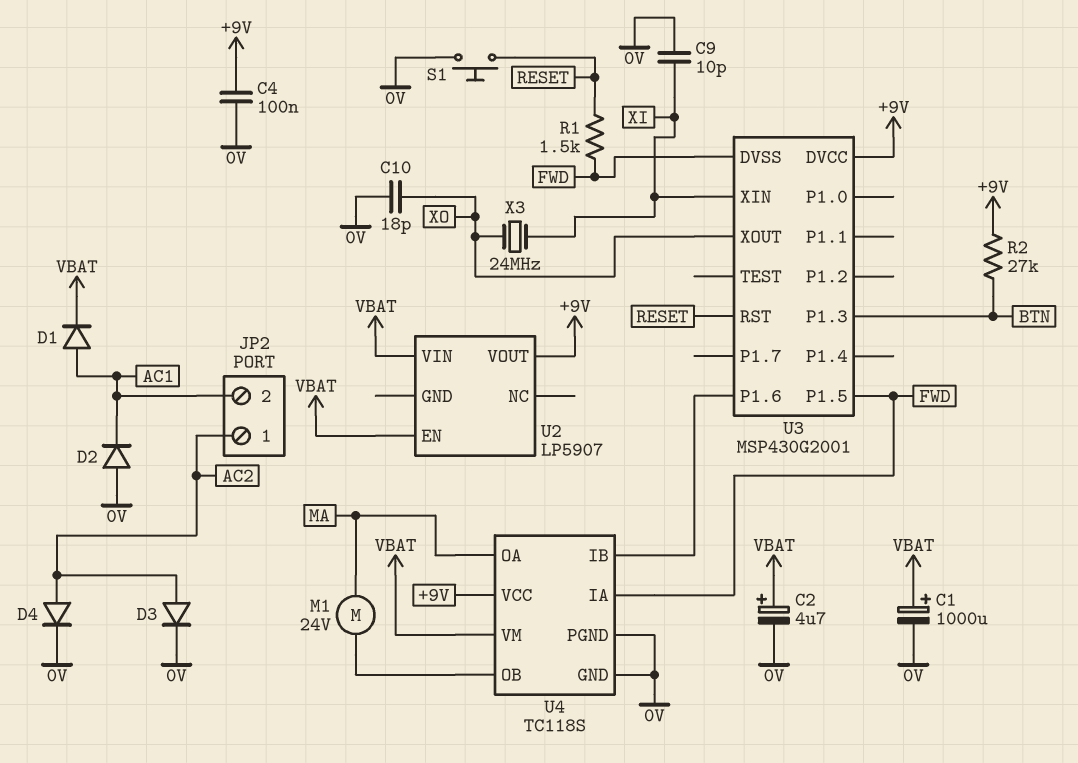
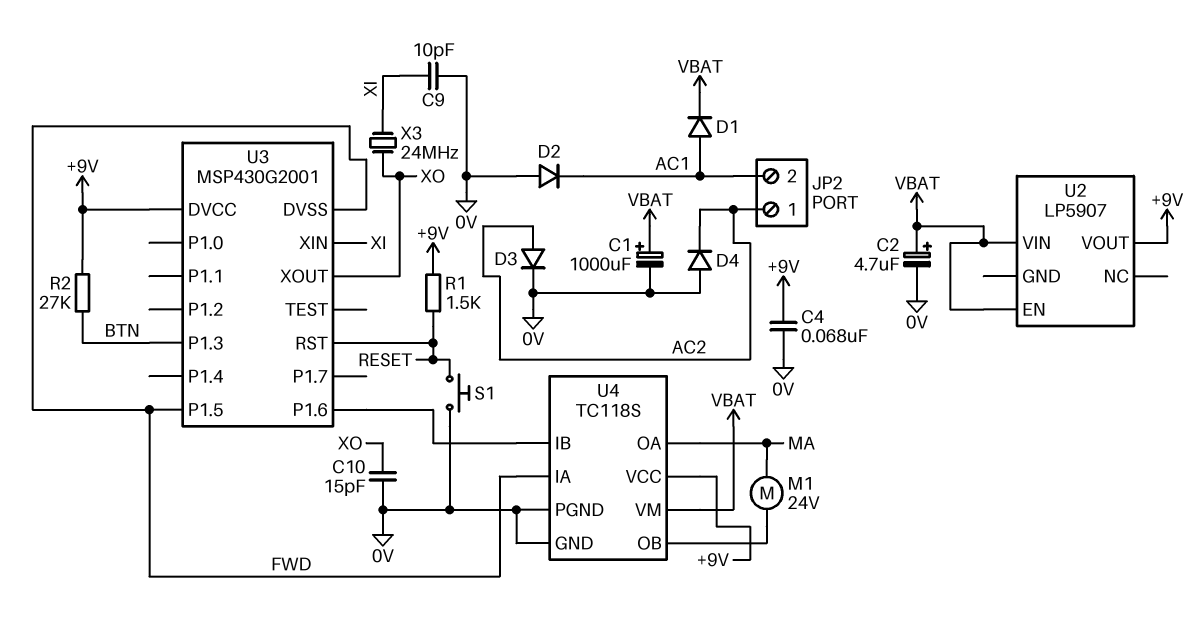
C4: 100nF (+9V, 0V) -> 68nF (+9V, 0V)
C10: 18pF (0V, XO) -> 15pF (0V, XO)
D4: diode (A AC2, K 0V) -> diode (A 0V, K AC2)
R1: 1.5k (FWD, RESET) -> 1.5k (+9V, RESET)

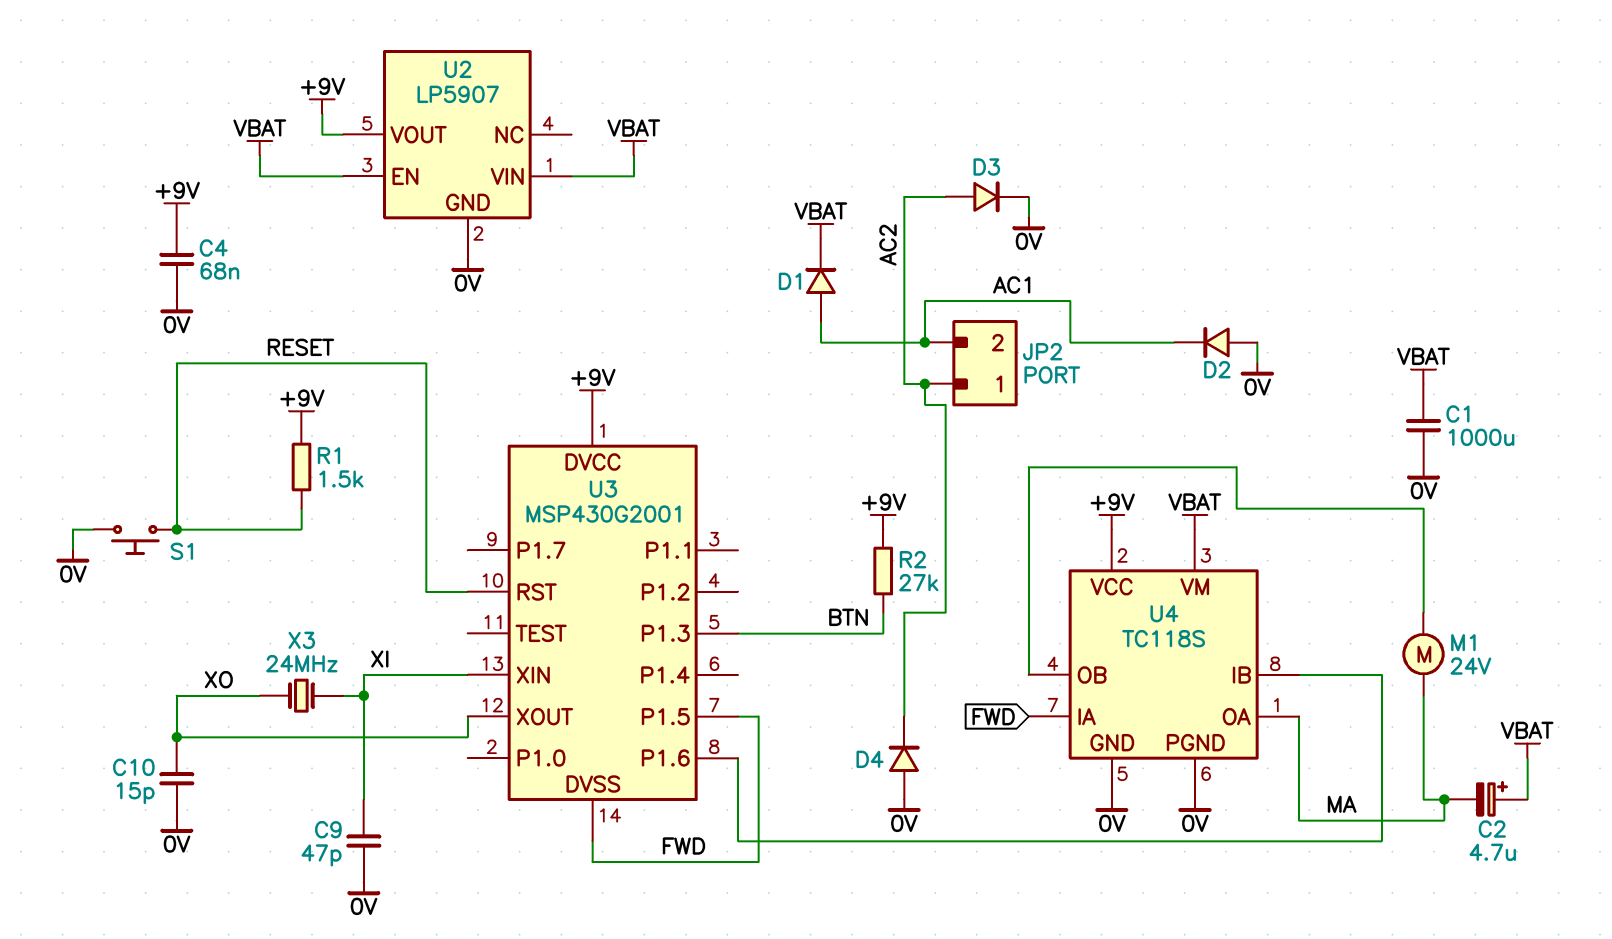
C1: 1000uF (plus VBAT, minus 0V) -> 1000uF (0V, VBAT)
C2: 4.7uF (plus VBAT, minus 0V) -> 4.7uF (plus VBAT, minus MA)
C9: 10pF (0V, XI) -> 47pF (0V, XI)
U2 pin GND: none -> 0V

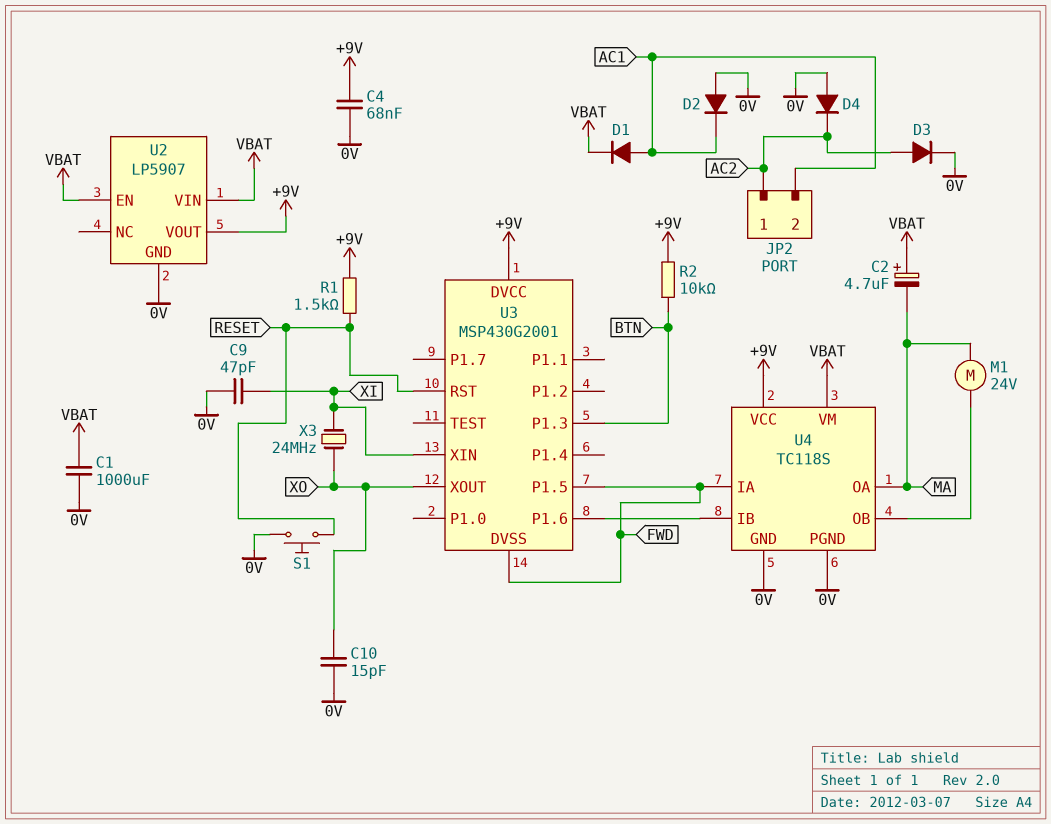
R2: 27k (+9V, BTN) -> 10k (+9V, BTN)

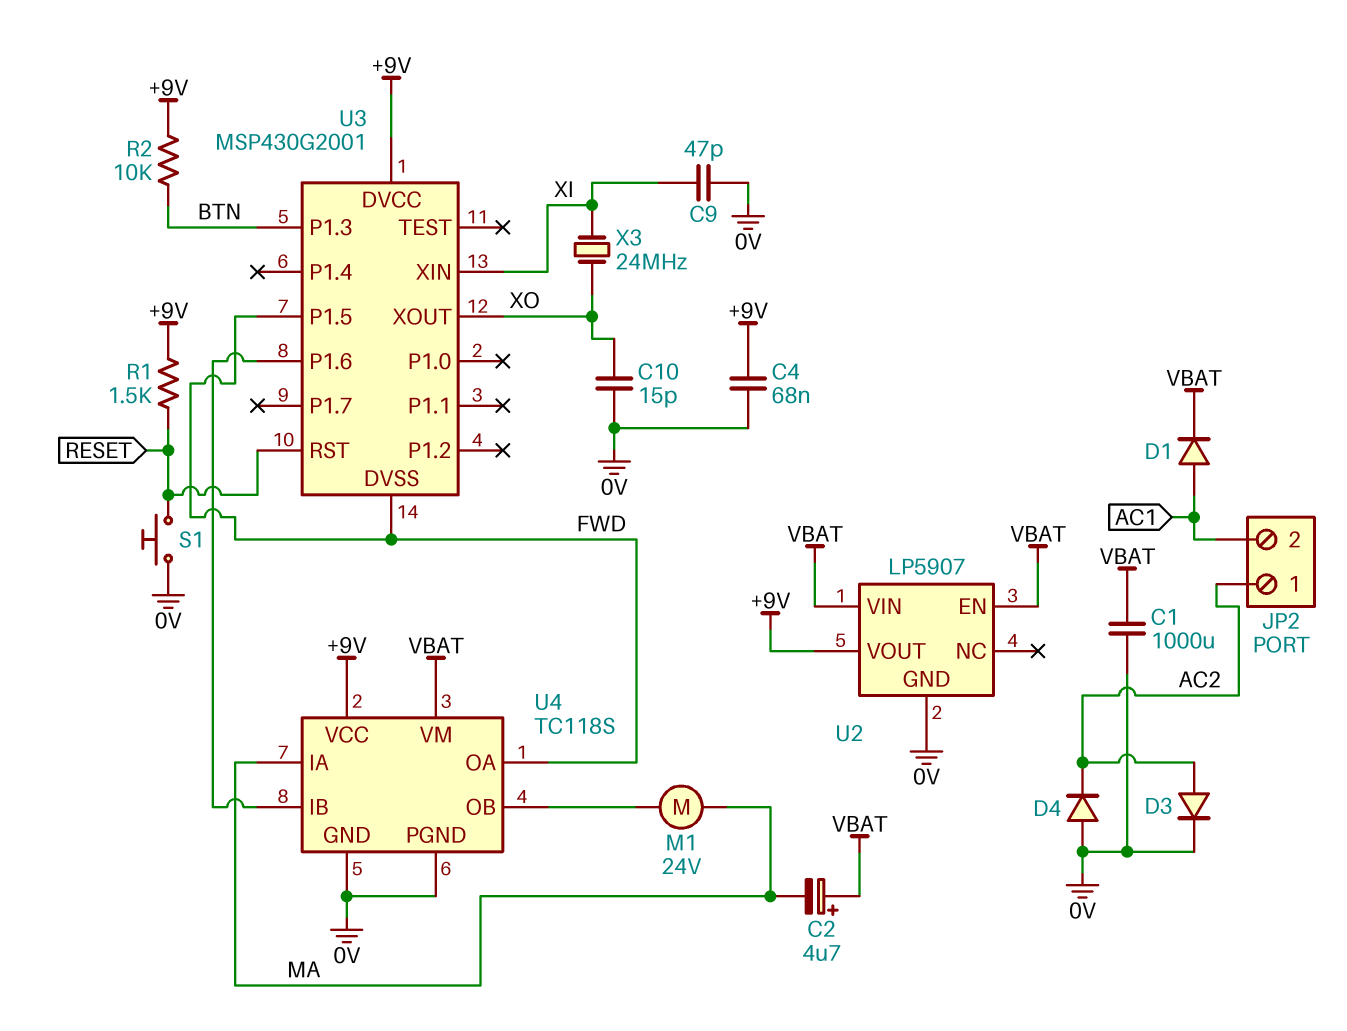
D2: diode (A 0V, K AC1) -> none
U4 pin IA: FWD -> MA
U4 pin OA: MA -> FWD

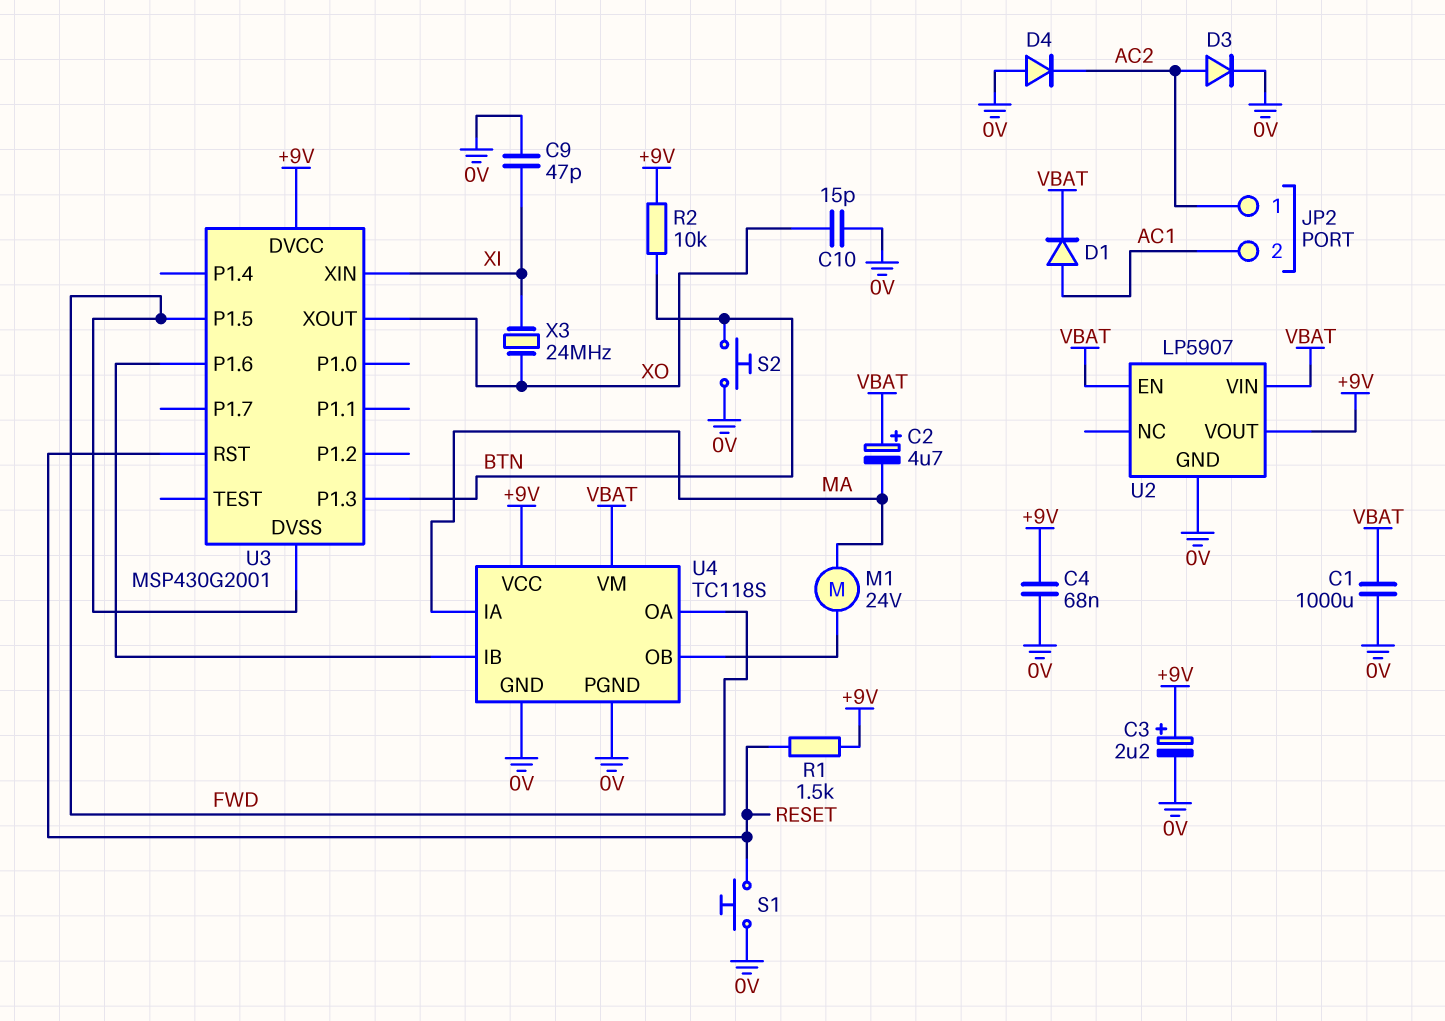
C3: none -> 2.2uF (plus +9V, minus 0V)
S2: none -> button (0V, BTN)

